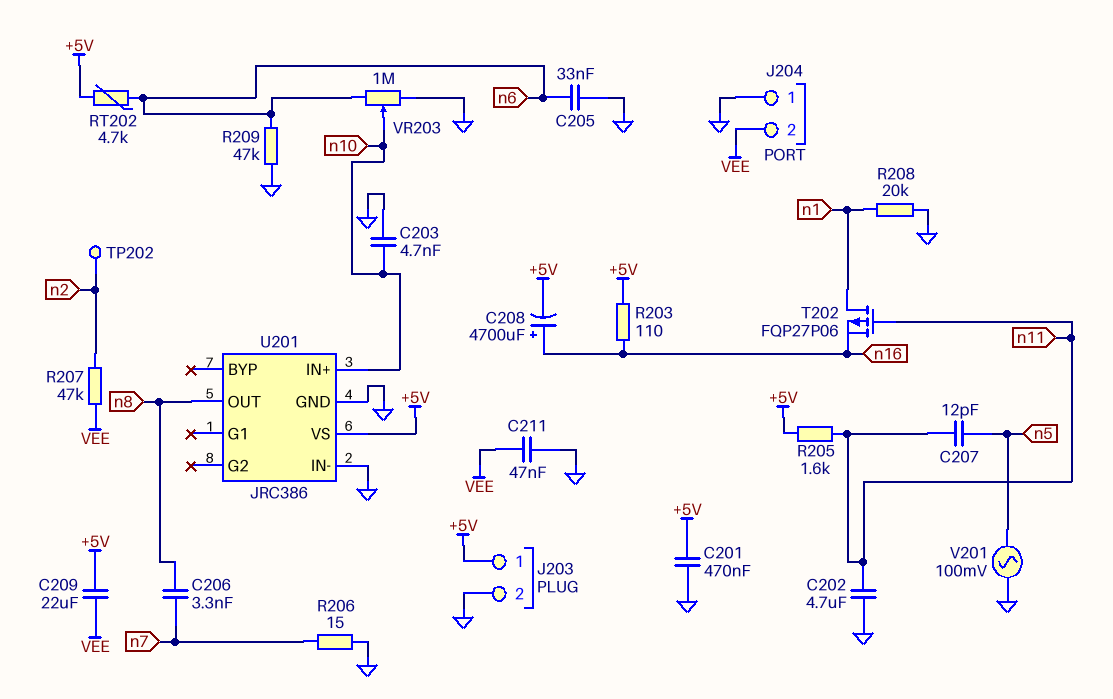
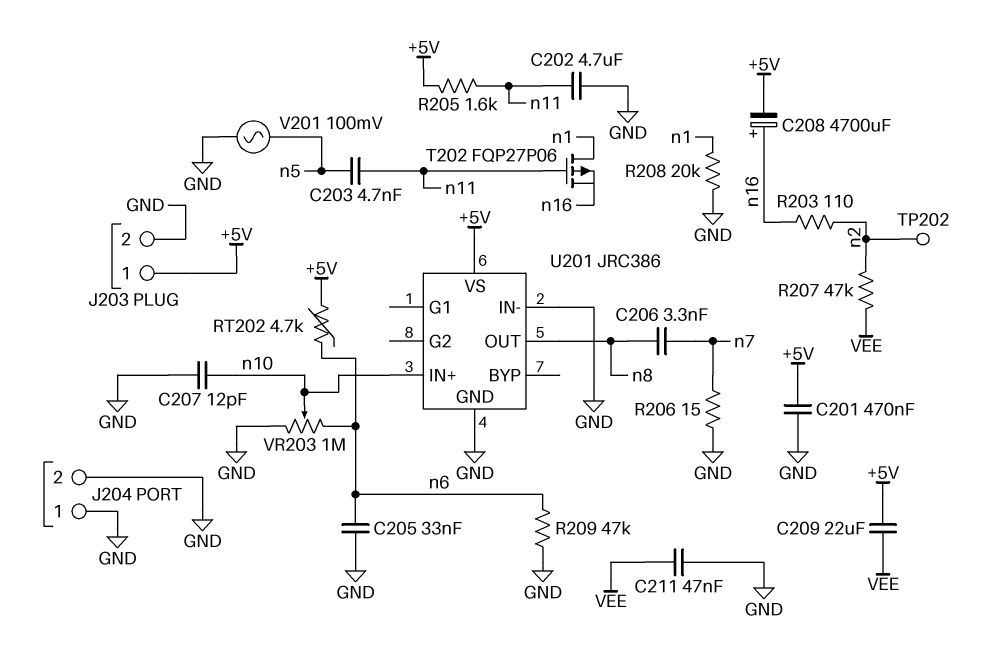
C203: 4.7nF (GND, n10) -> 4.7nF (n5, n11)
C207: 12pF (n5, n11) -> 12pF (GND, n10)
J204 pin 2: VEE -> GND
R203: 110 (+5V, n16) -> 110 (n2, n16)

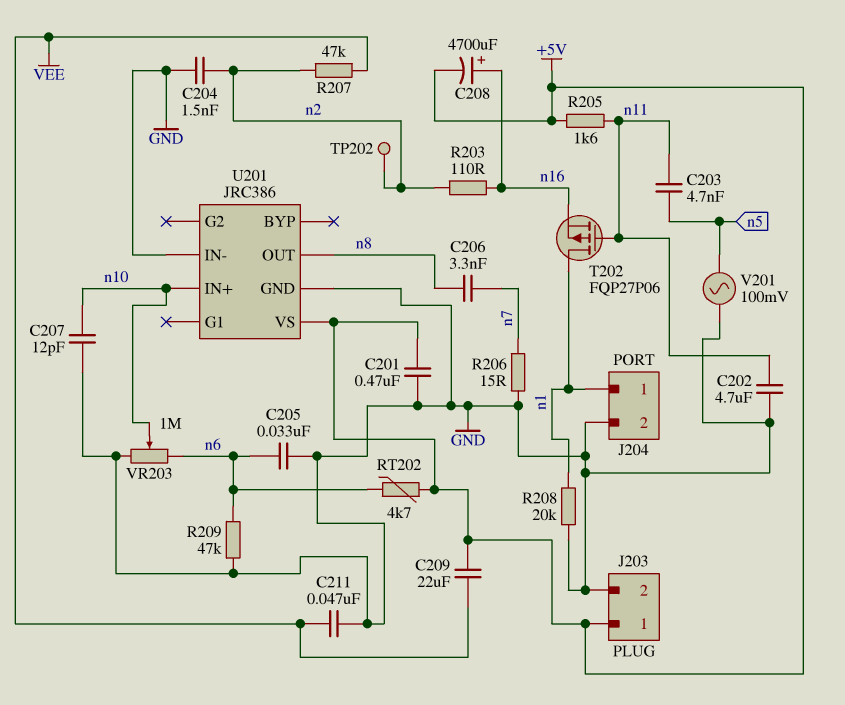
C204: none -> 1.5nF (GND, n2)
J204 pin 1: GND -> n1

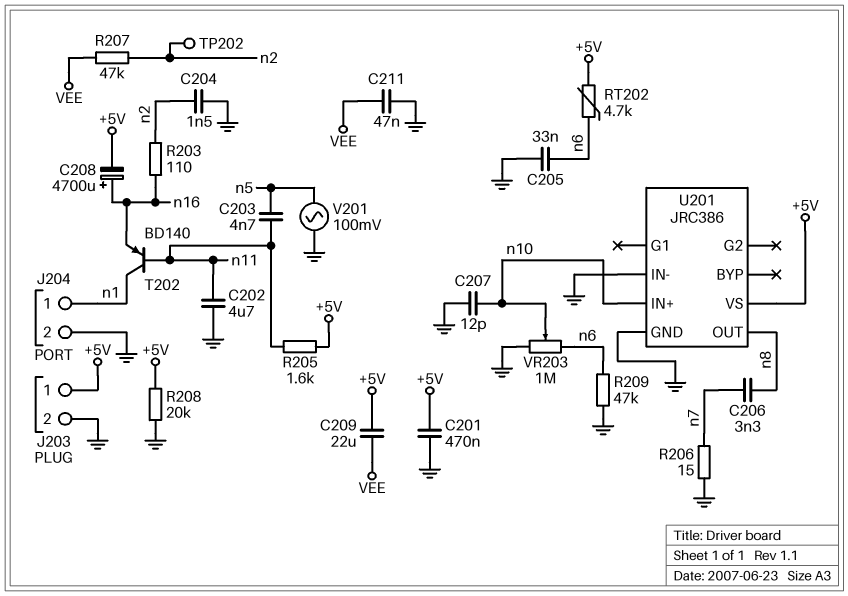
R208: 20k (GND, n1) -> 20k (+5V, GND)
T202: PMOS FQP27P06 (G n11, D n1, S n16) -> PNP BD140 (B n11, C n1, E n16)

